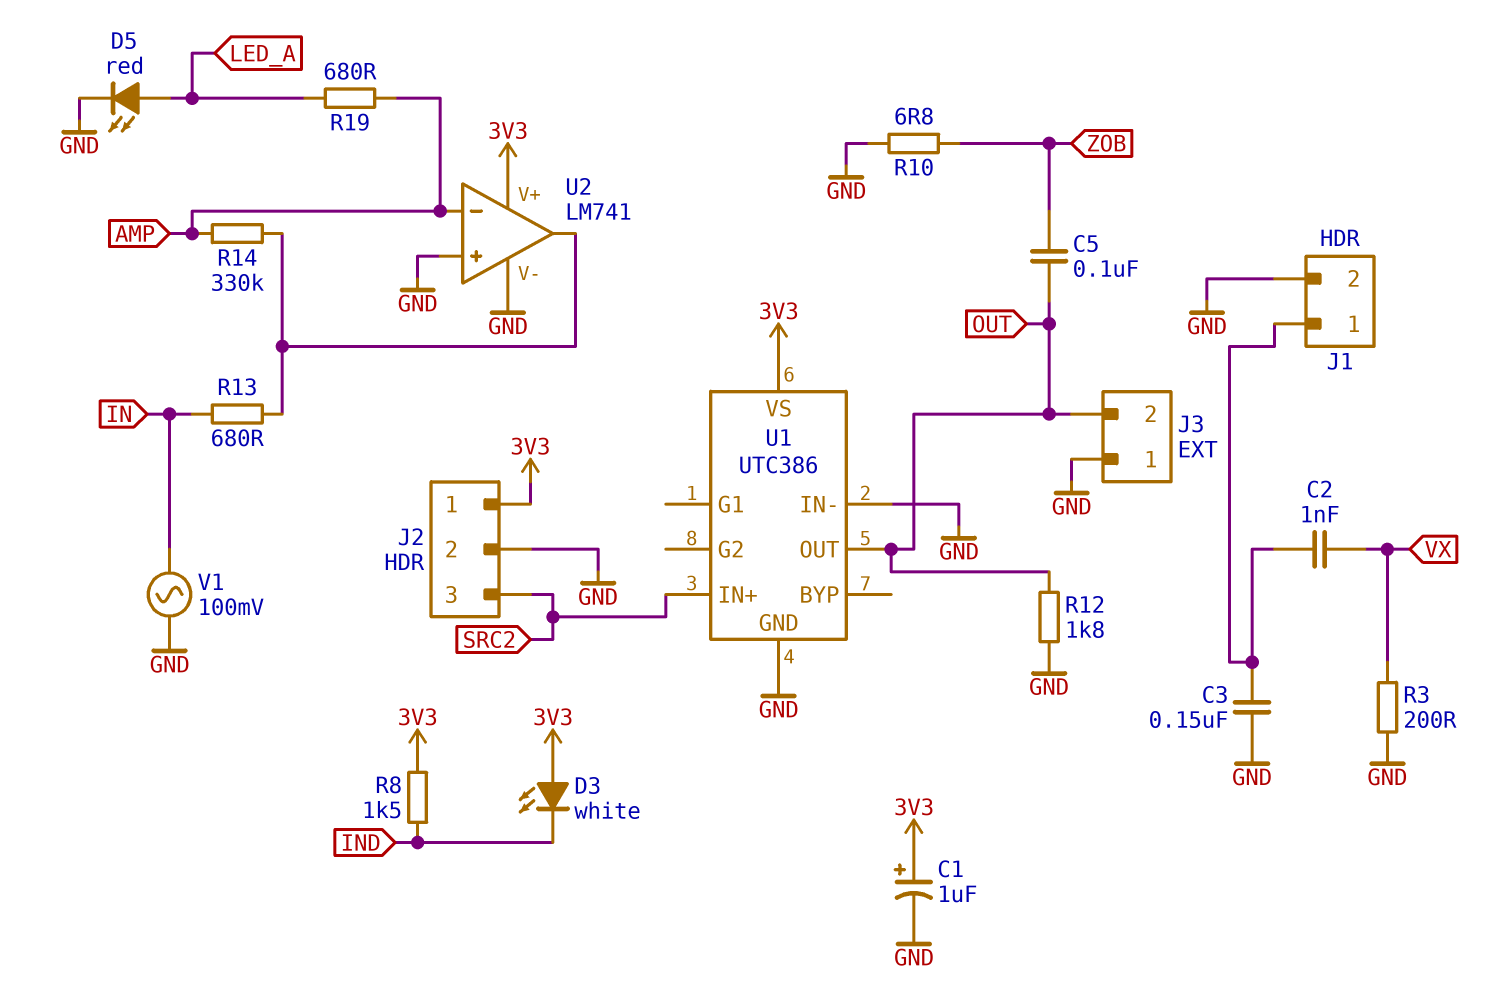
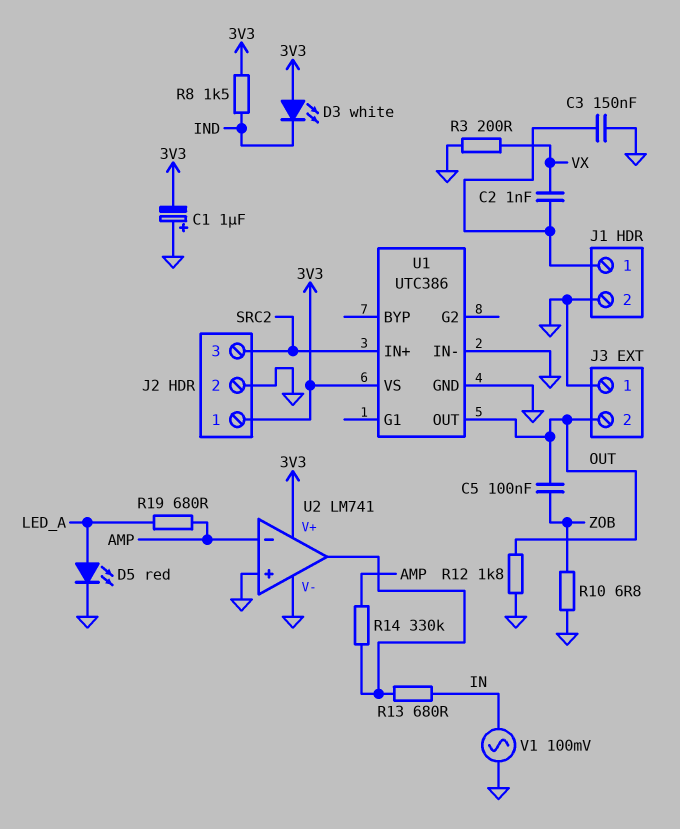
C1: 1uF (plus 3V3, minus GND) -> 1uF (plus GND, minus 3V3)

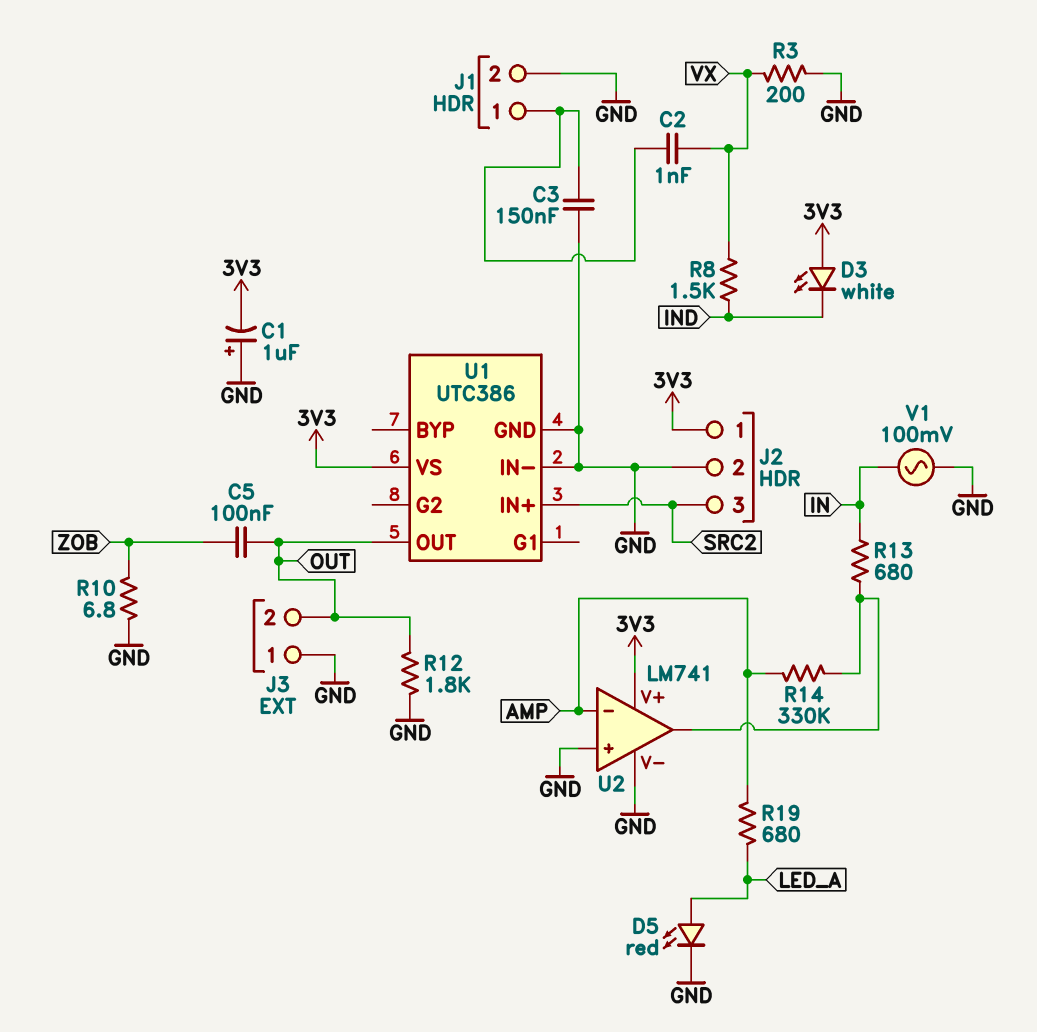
R8: 1.5k (3V3, IND) -> 1.5k (IND, VX)

